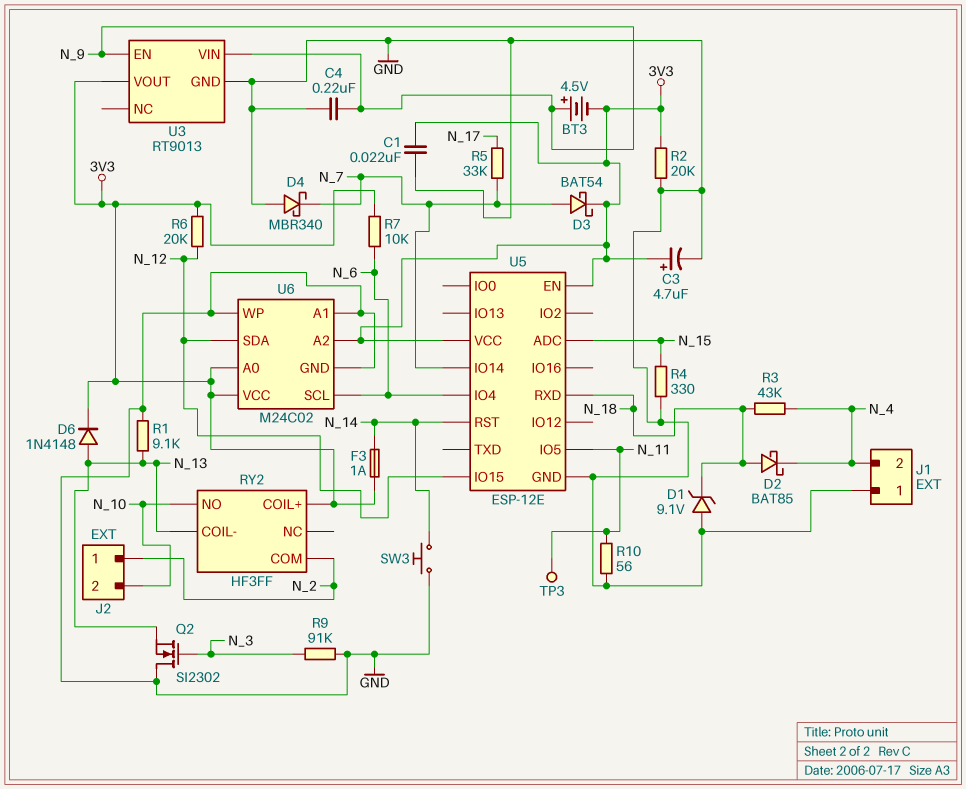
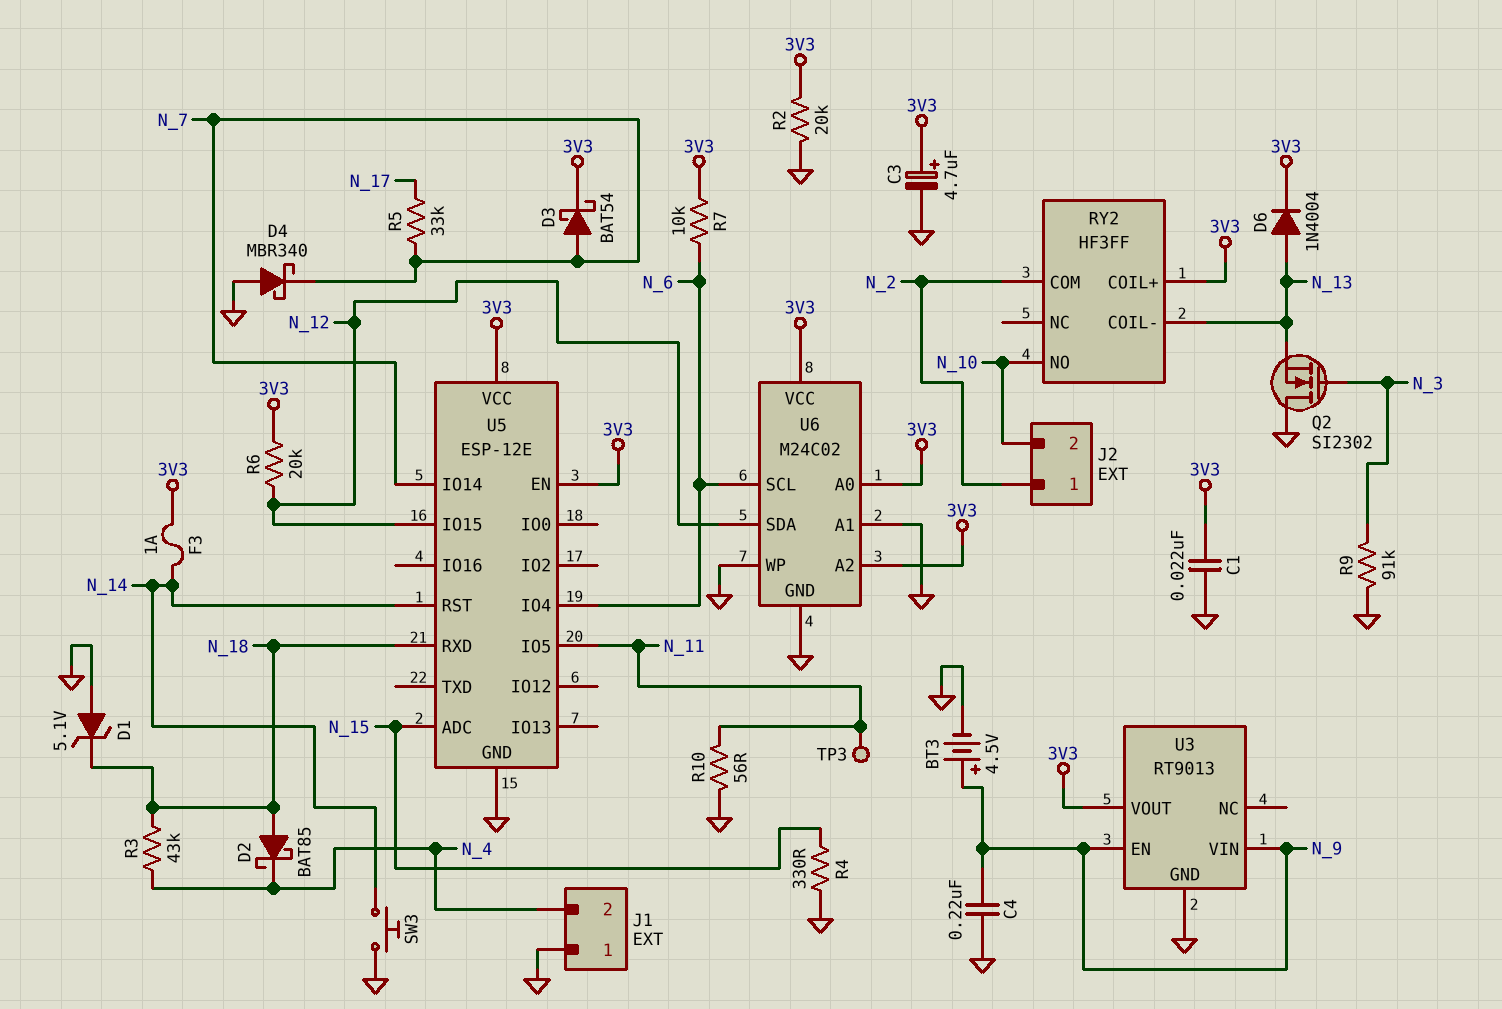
BT3: 4.5V (plus N_9, minus 3V3) -> 4.5V (plus N_9, minus GND)
D1: zener 9.1V (A GND, K N_18) -> zener 5.1V (A GND, K N_18)
D6: diode 1N4148 (A N_13, K 3V3) -> diode 1N4004 (A N_13, K 3V3)
R1: 9.1k (GND, N_13) -> none

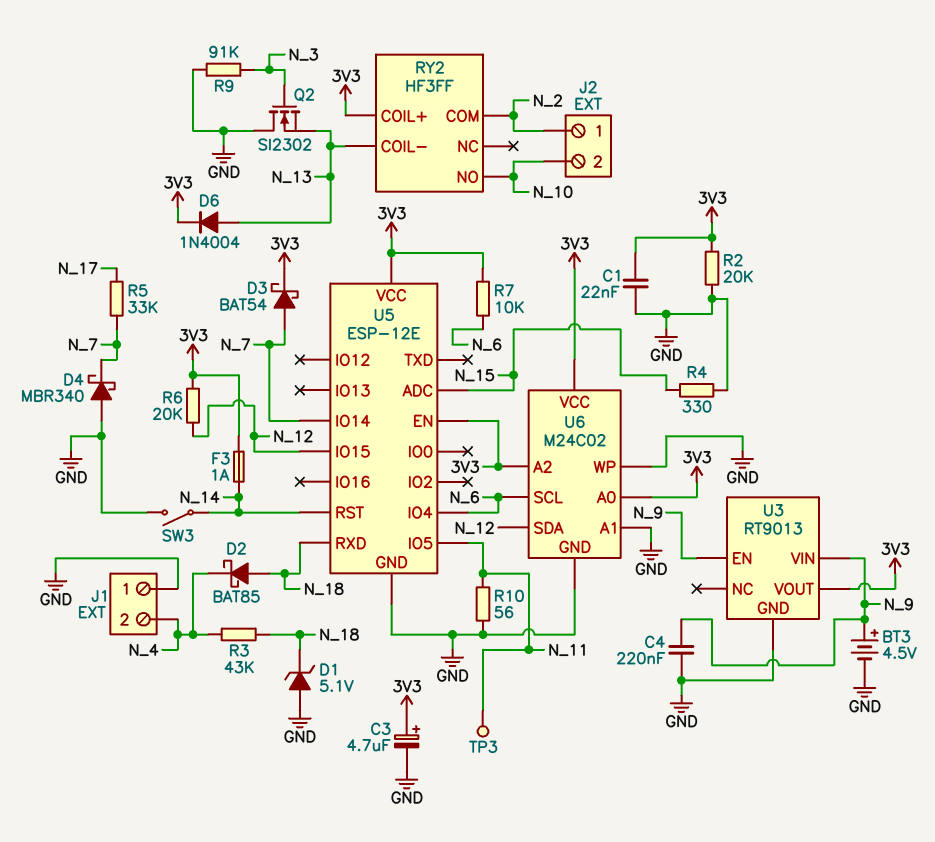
SW3: button (GND, N_14) -> switch (GND, N_14)

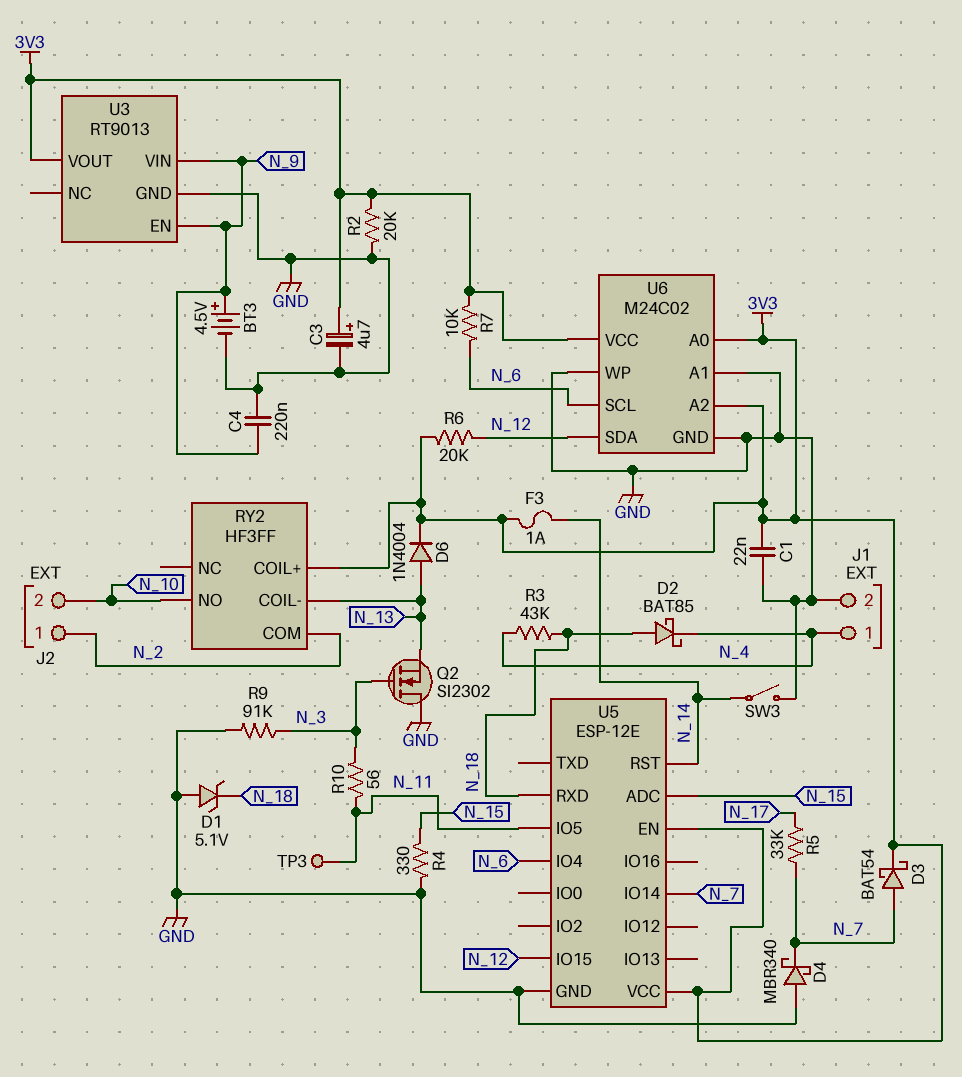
J1 pin 1: GND -> N_4
J1 pin 2: N_4 -> GND
R10: 56 (GND, N_11) -> 56 (N_3, N_11)

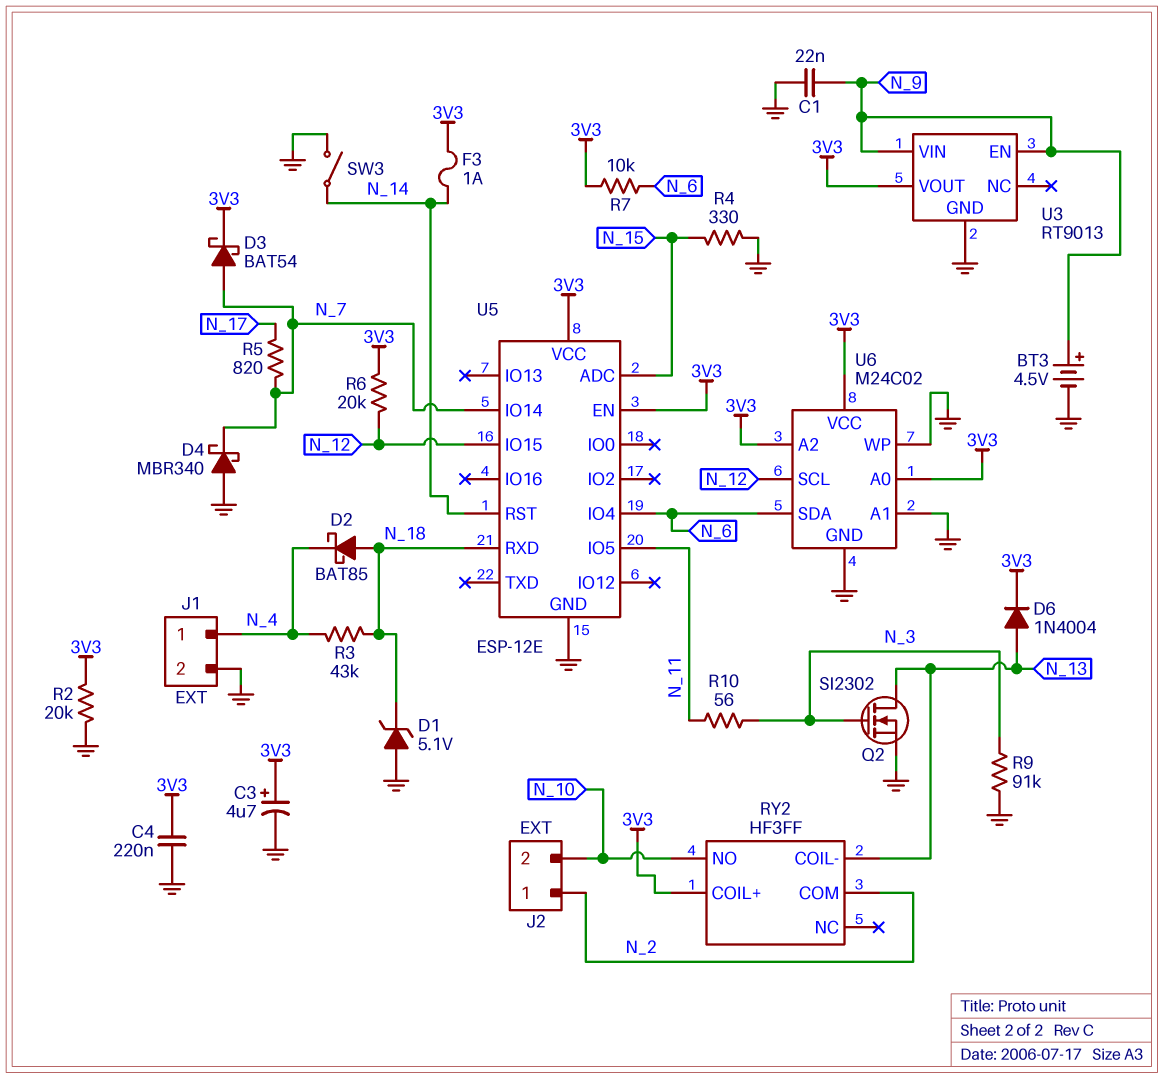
C1: 22nF (3V3, GND) -> 22nF (GND, N_9)
C4: 220nF (GND, N_9) -> 220nF (3V3, GND)
Q2: NMOS SI2302 (G N_3, D GND, S N_13) -> NMOS SI2302 (G N_3, D N_13, S GND)
R5: 33k (N_7, N_17) -> 820 (N_7, N_17)
TP3: test point (N_11) -> none
U6 pin SCL: N_6 -> N_12
U6 pin SDA: N_12 -> N_6

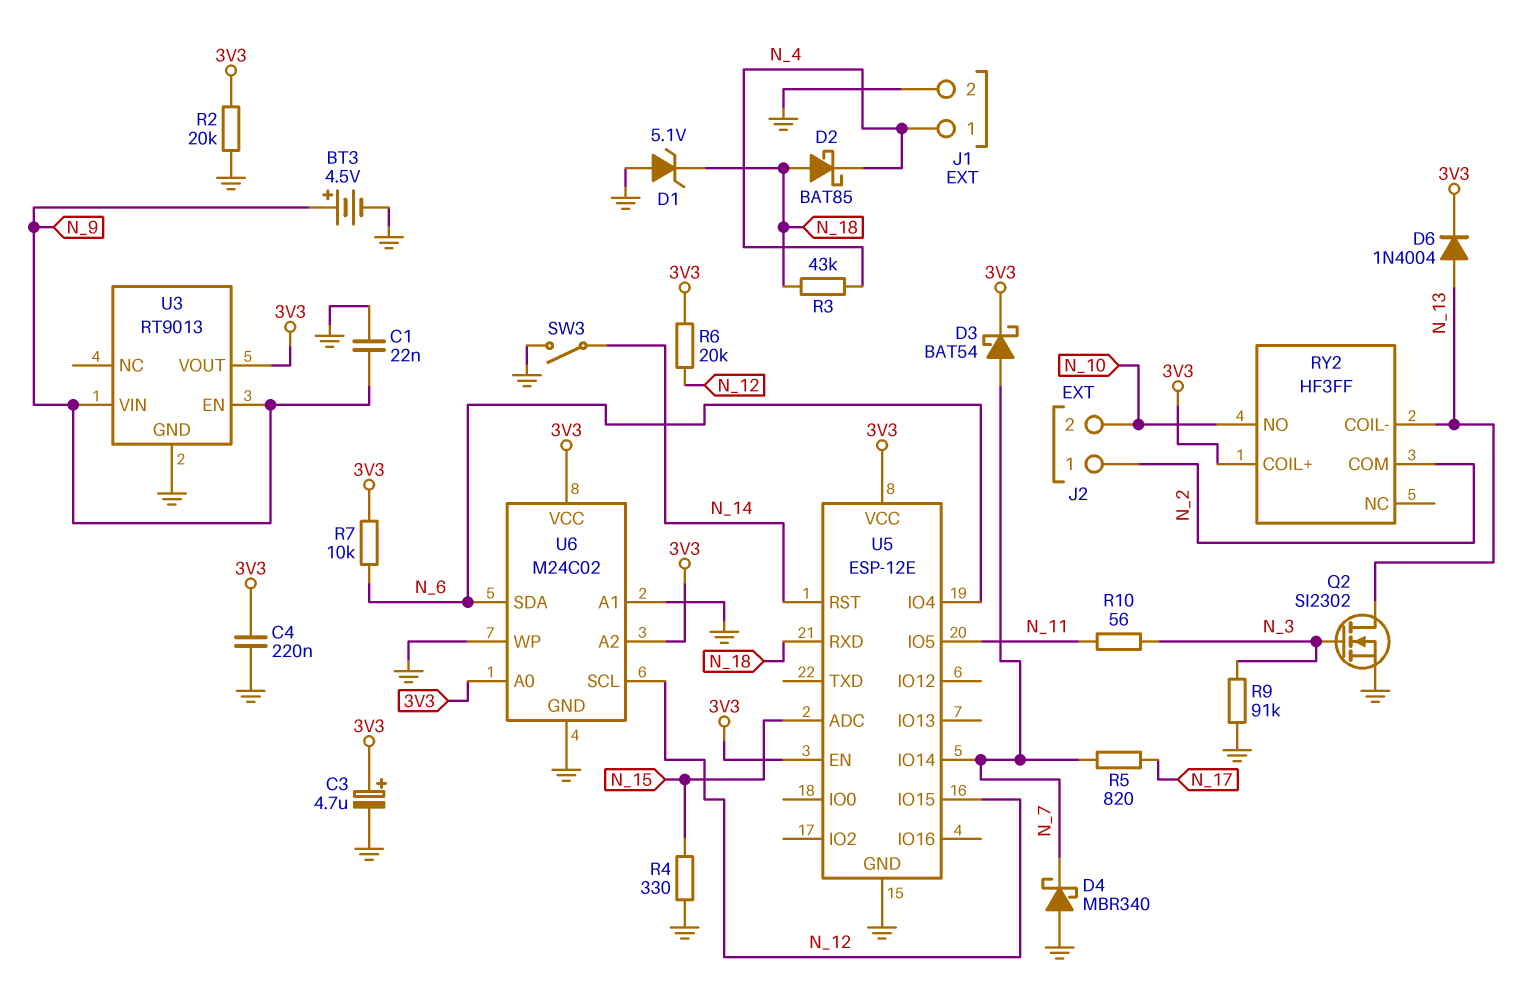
F3: 1A (3V3, N_14) -> none

